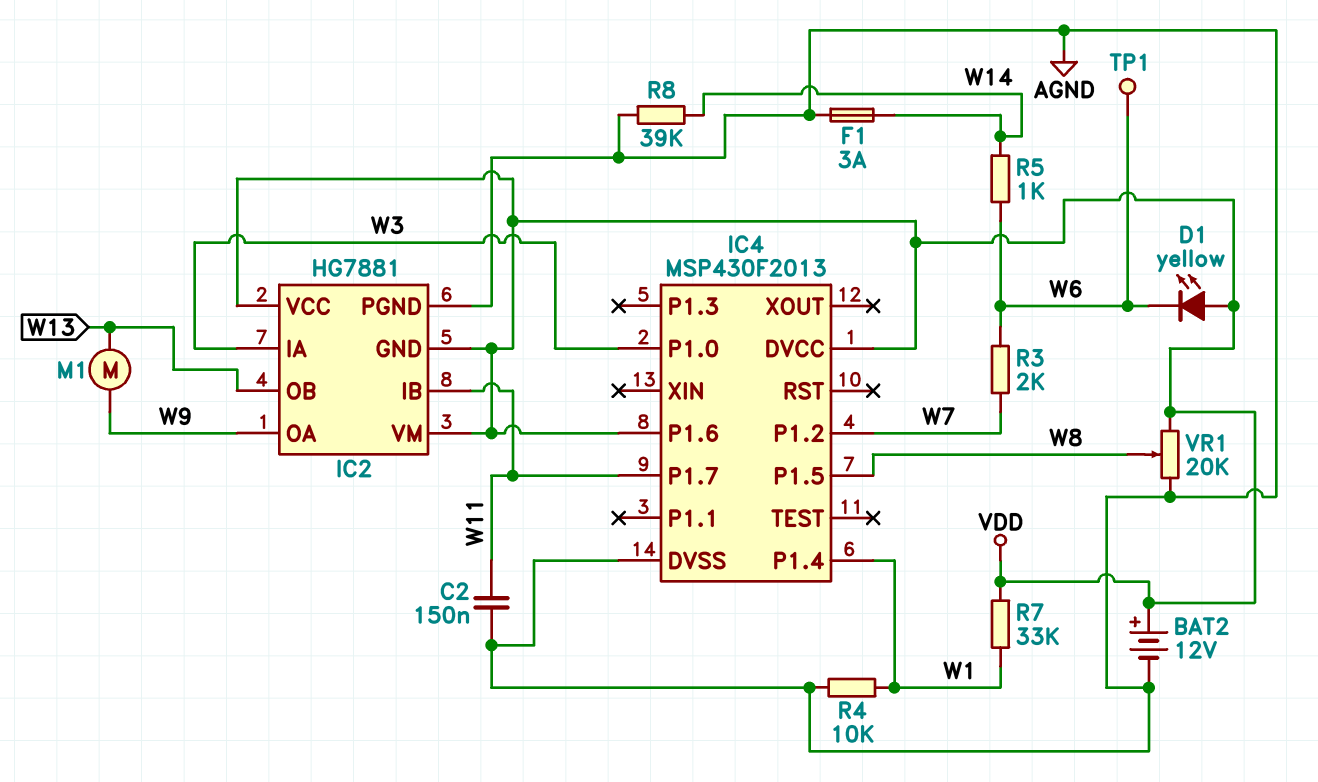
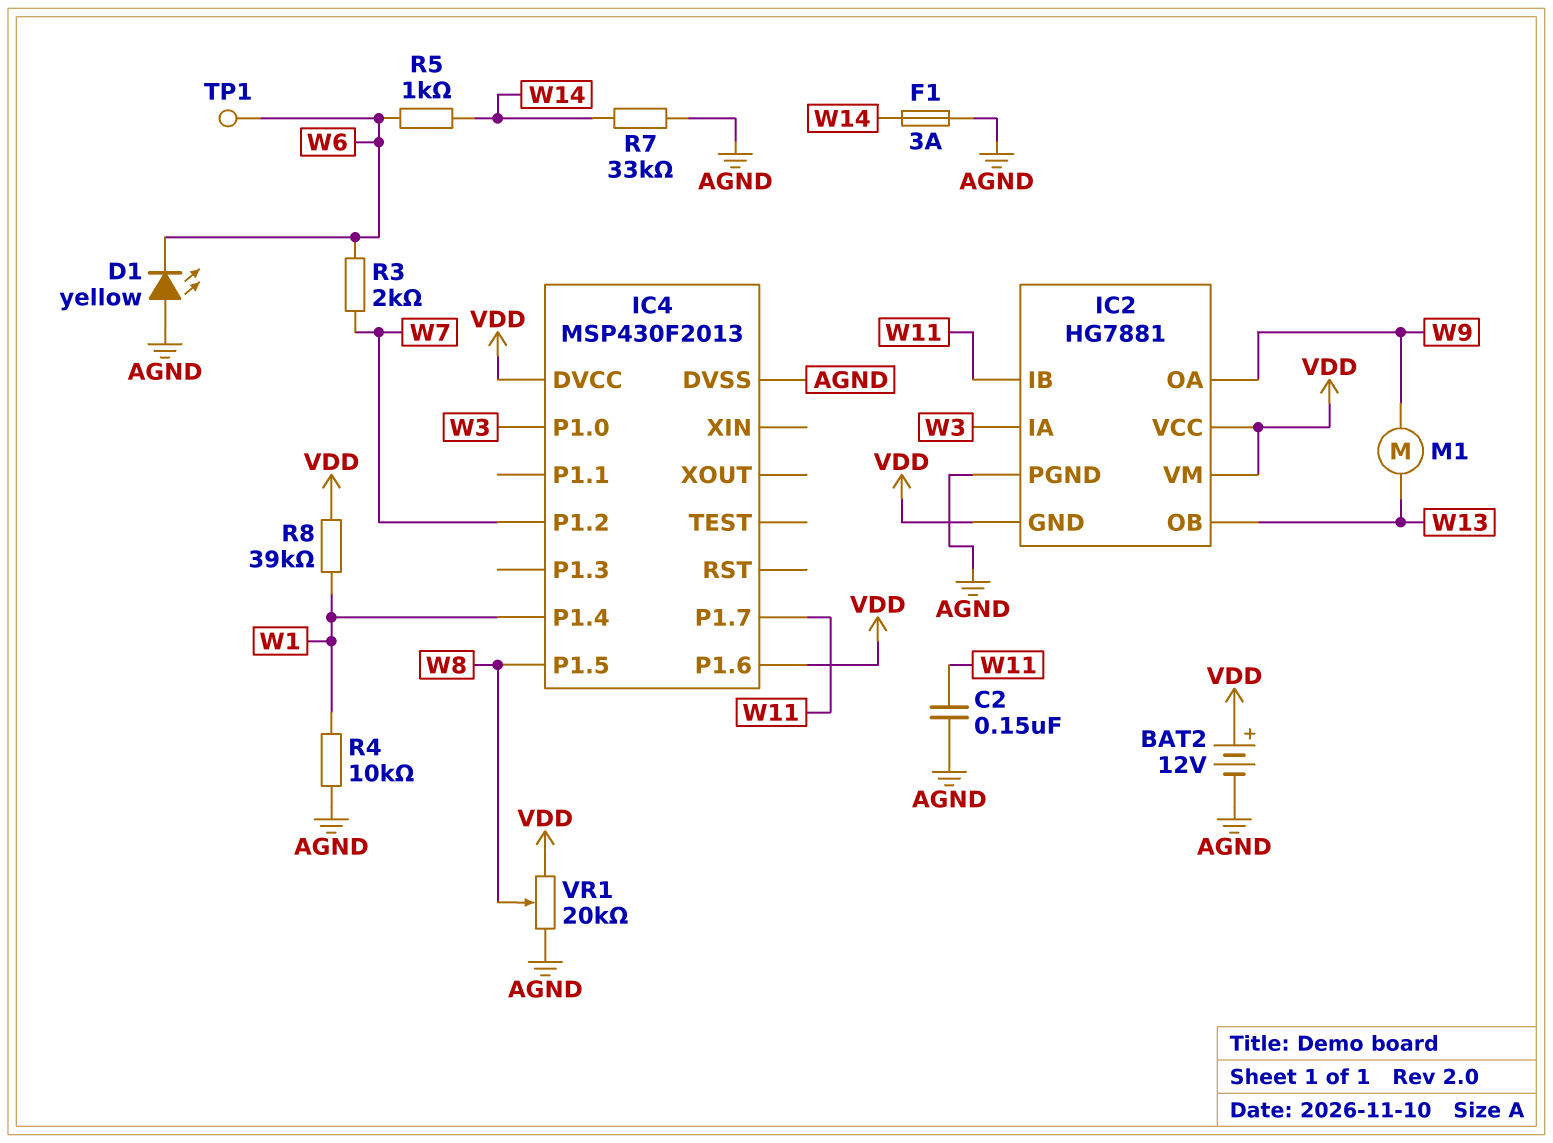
D1: LED yellow (A VDD, K W6) -> LED yellow (A AGND, K W6)
R7: 33k (VDD, W1) -> 33k (AGND, W14)
R8: 39k (AGND, W14) -> 39k (VDD, W1)

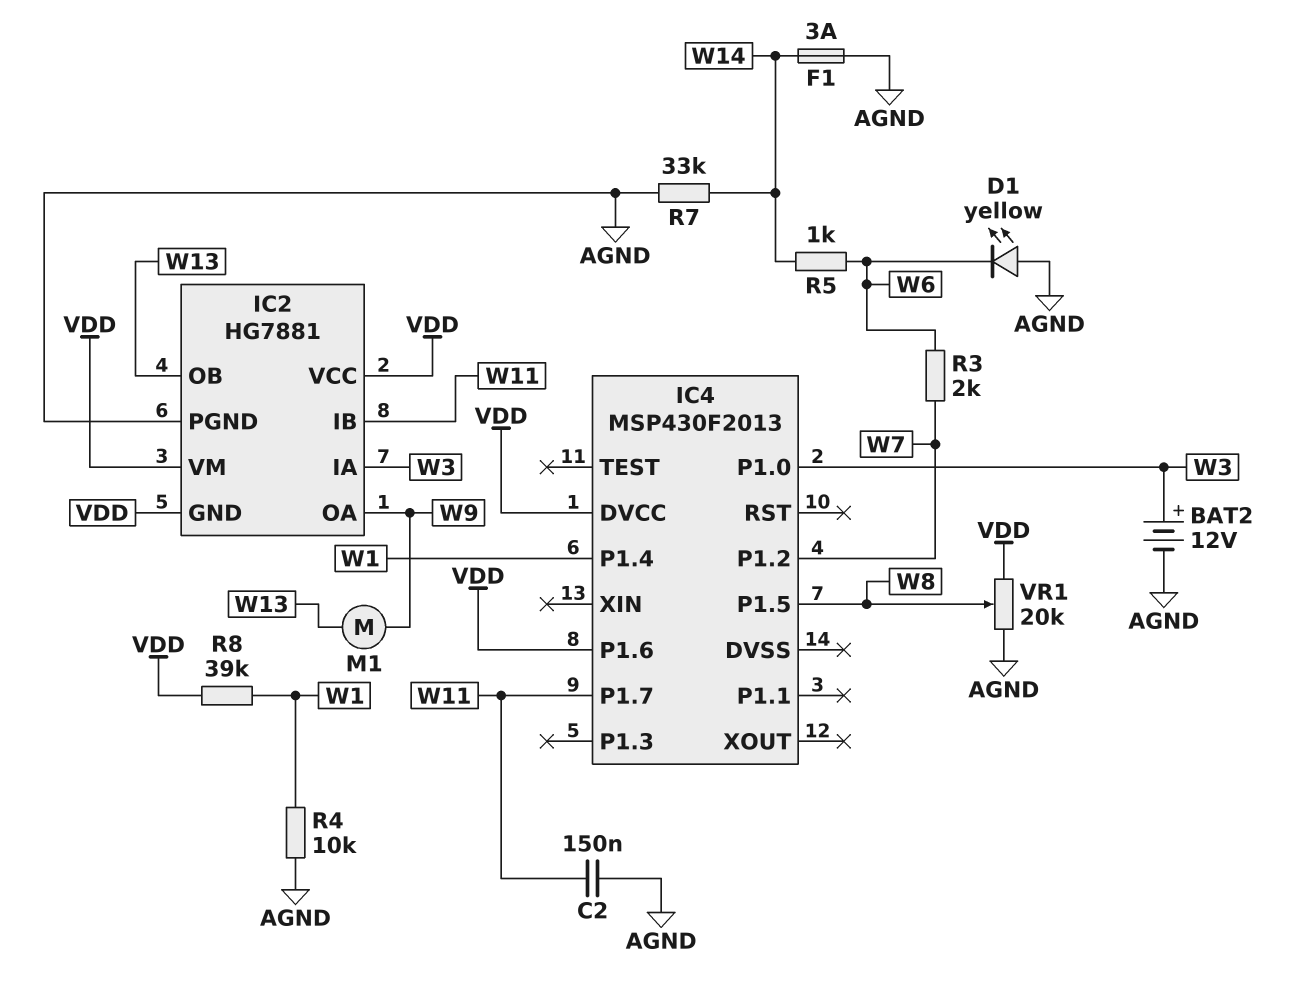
BAT2: 12V (plus VDD, minus AGND) -> 12V (plus W3, minus AGND)
IC4 pin DVSS: AGND -> none
TP1: test point (W6) -> none

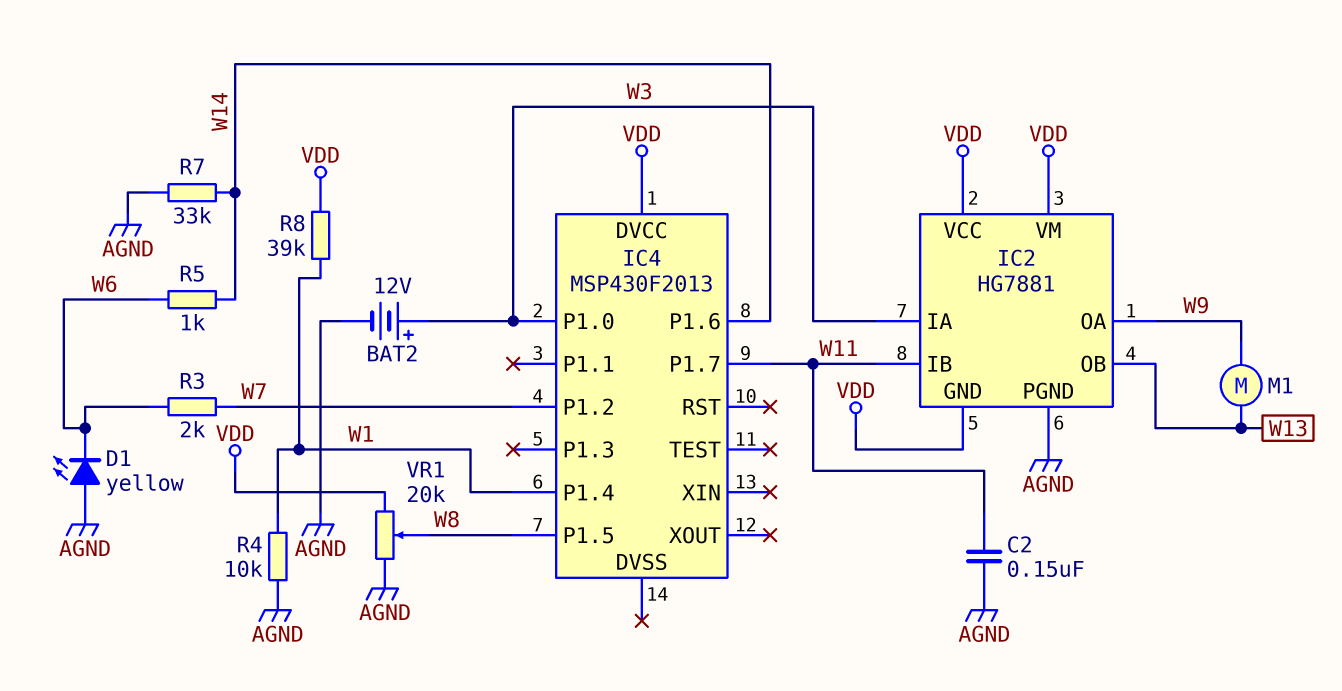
F1: 3A (AGND, W14) -> none
IC4 pin P1.6: VDD -> W14

